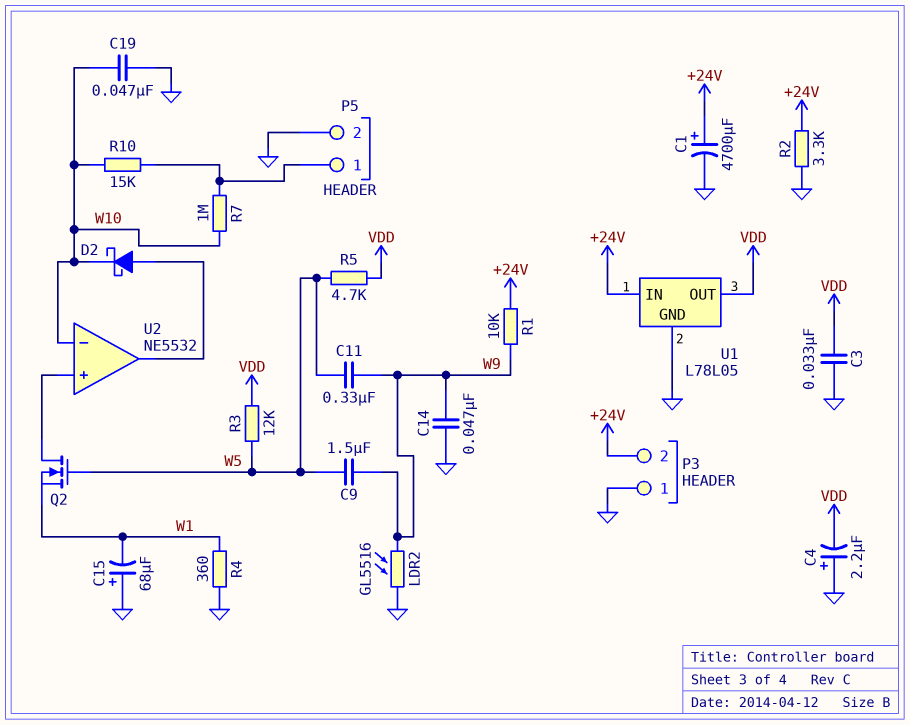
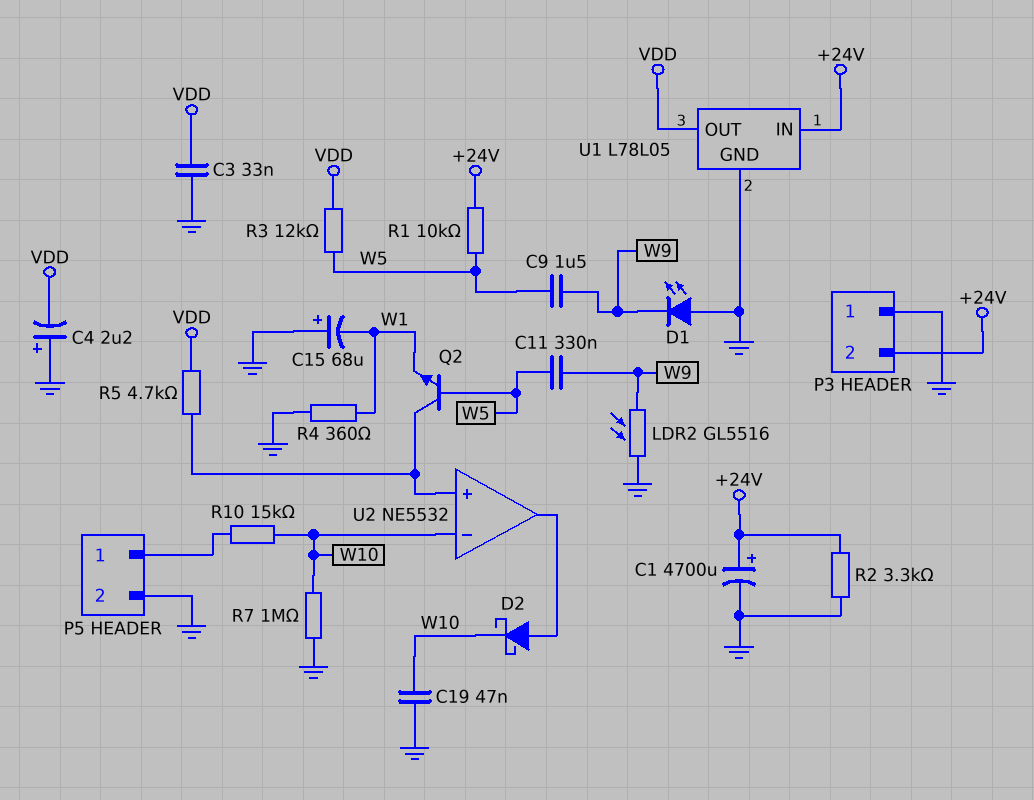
C14: 47nF (GND, W9) -> none
D1: none -> LED (A GND, K W9)
Q2: NMOS (G W5, D U2/in+, S W1) -> NPN (B W5, C U2/in+, E W1)
R1: 10k (+24V, W9) -> 10k (+24V, W5)
R5: 4.7k (VDD, W5) -> 4.7k (U2/in+, VDD)
R7: 1M (P5/1, W10) -> 1M (GND, W10)

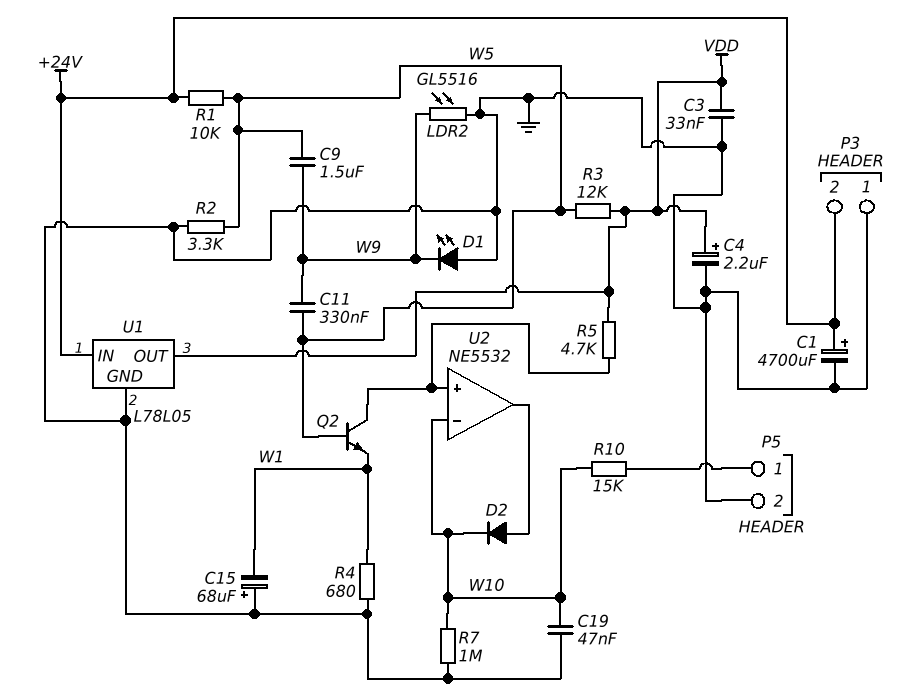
C4: 2.2uF (plus GND, minus VDD) -> 2.2uF (plus VDD, minus GND)
D2: schottky (A U2/out, K W10) -> diode (A U2/out, K W10)
R2: 3.3k (+24V, GND) -> 3.3k (GND, W5)
R4: 360 (GND, W1) -> 680 (GND, W1)

